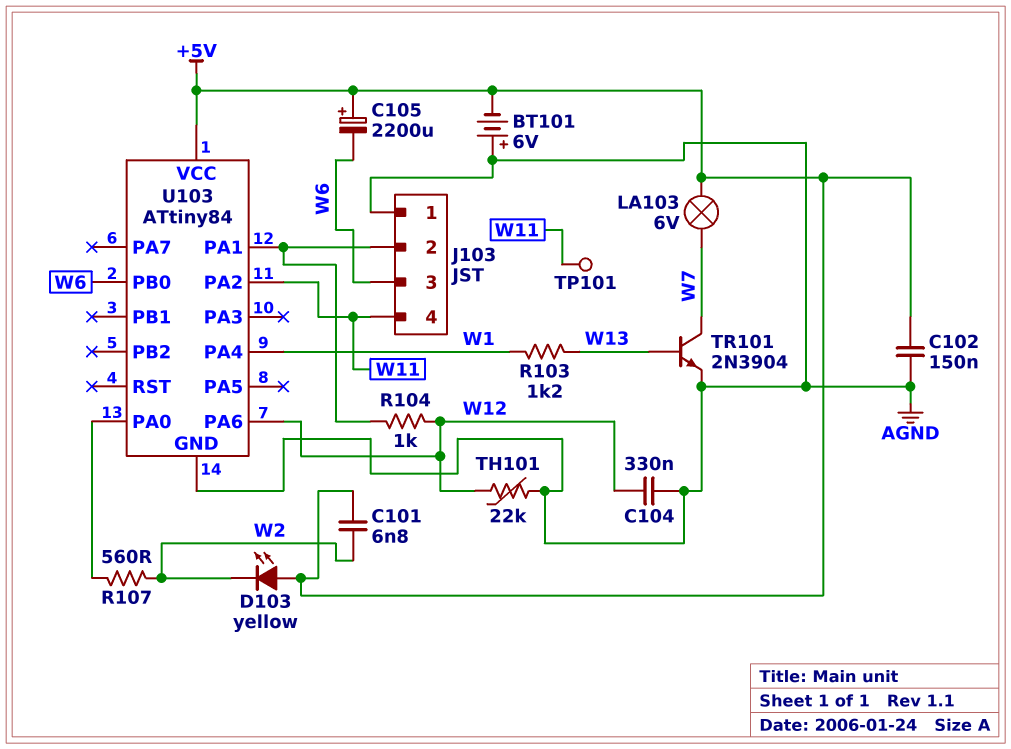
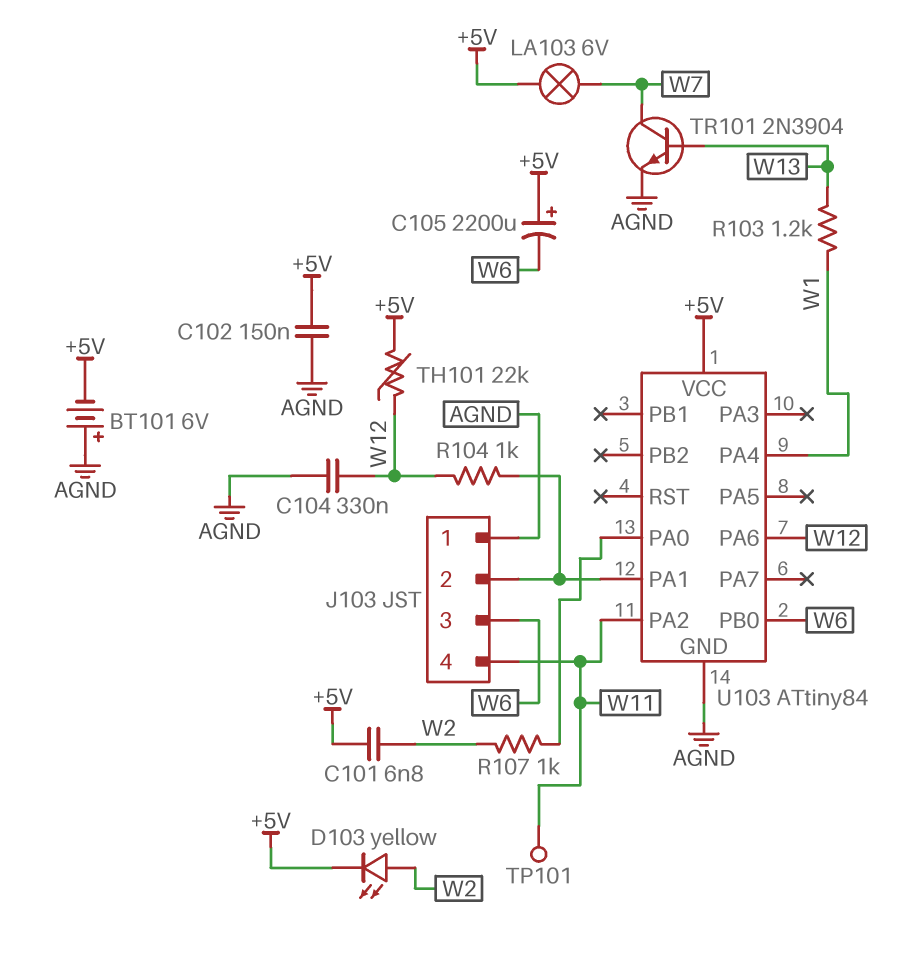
D103: LED yellow (A +5V, K W2) -> LED yellow (A W2, K +5V)
R107: 560 (U103/PA0, W2) -> 1k (U103/PA0, W2)
TH101: 22k (AGND, W12) -> 22k (+5V, W12)

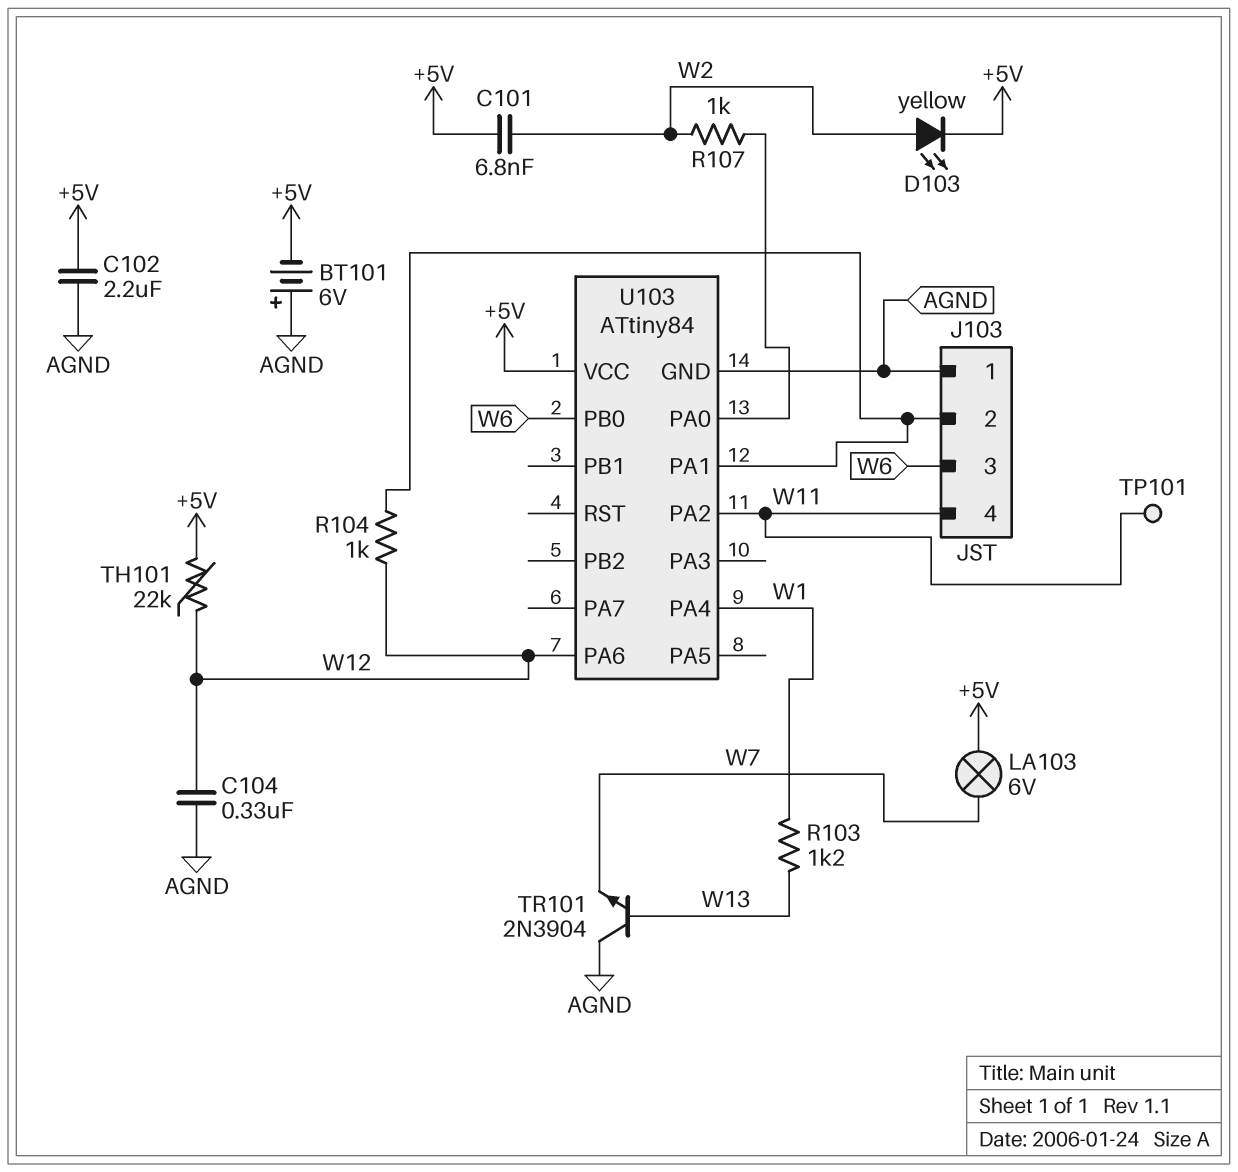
C102: 150nF (+5V, AGND) -> 2.2uF (+5V, AGND)
C105: 2200uF (plus +5V, minus W6) -> none
TR101: NPN 2N3904 (B W13, C W7, E AGND) -> NPN 2N3904 (B W13, C AGND, E W7)

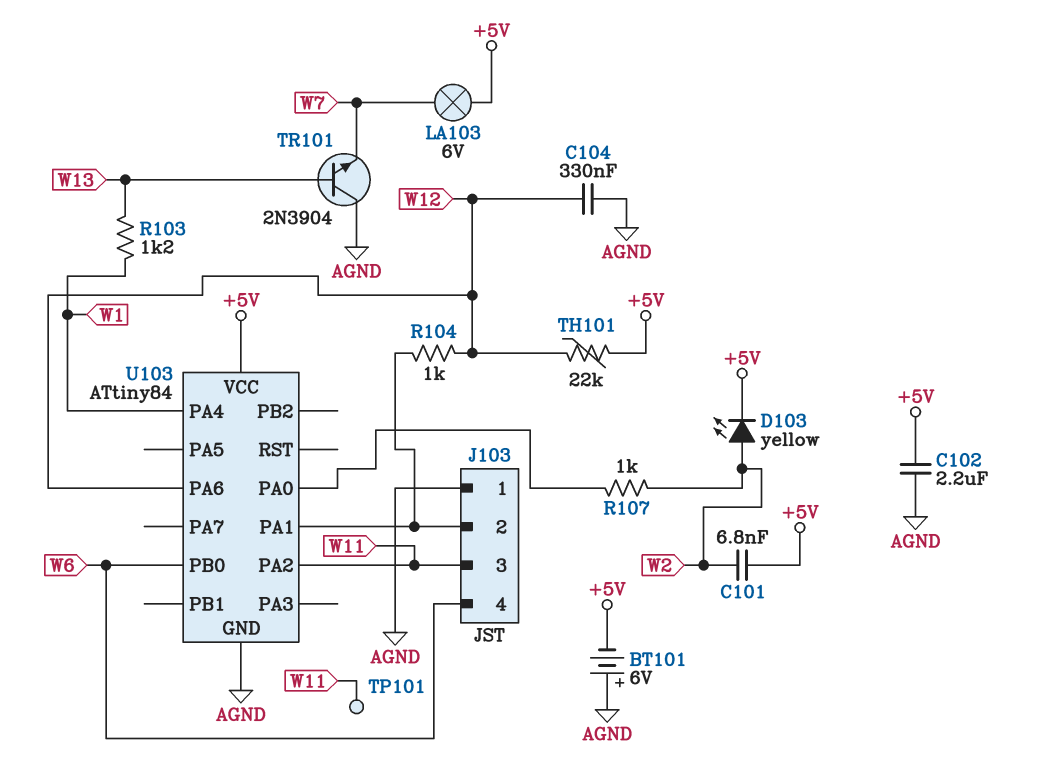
J103 pin 3: W6 -> W11
J103 pin 4: W11 -> W6

